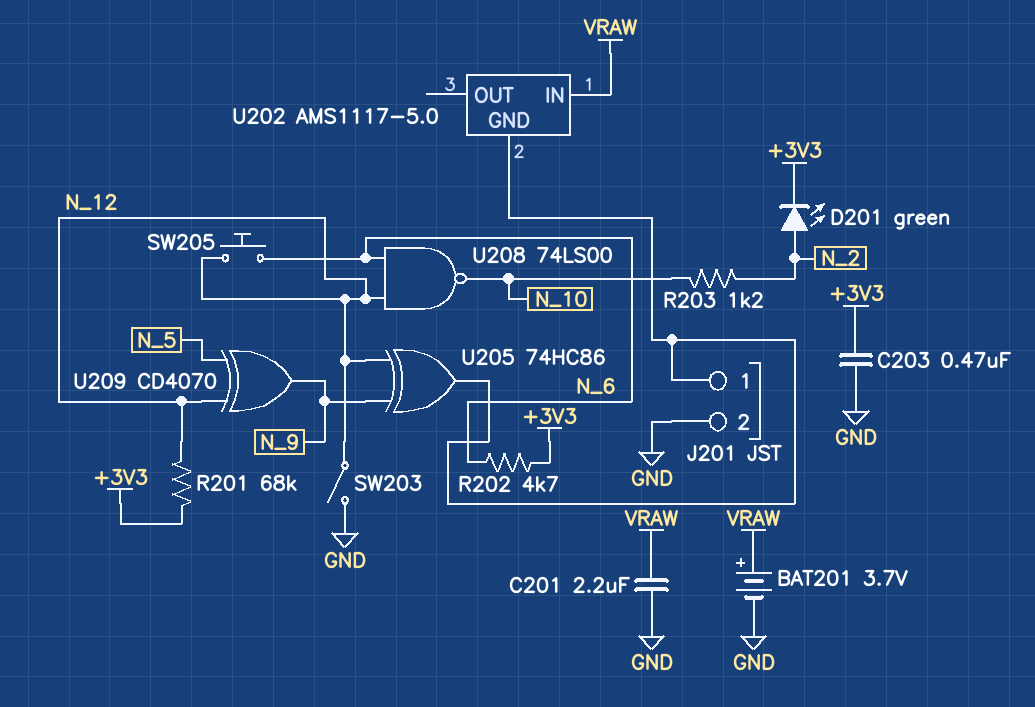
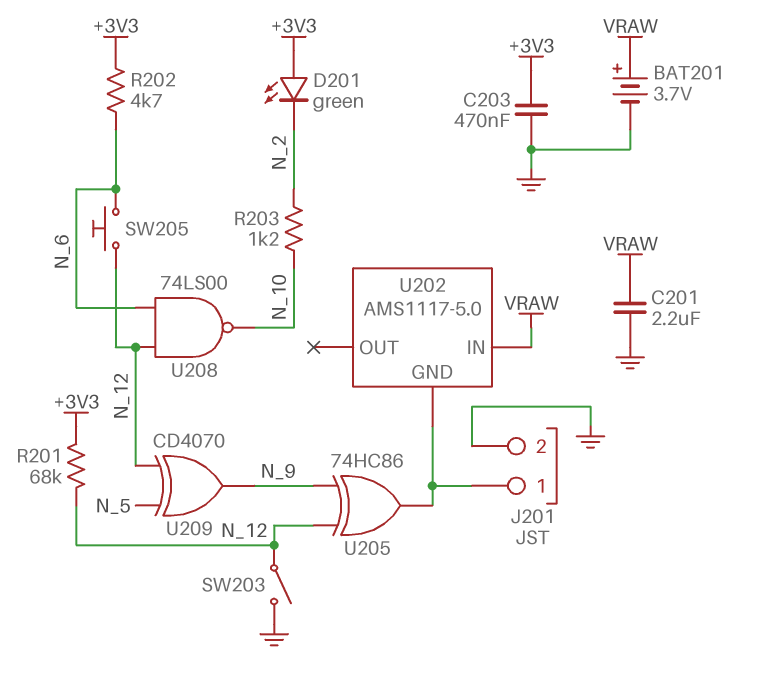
D201: LED green (A N_2, K +3V3) -> LED green (A +3V3, K N_2)

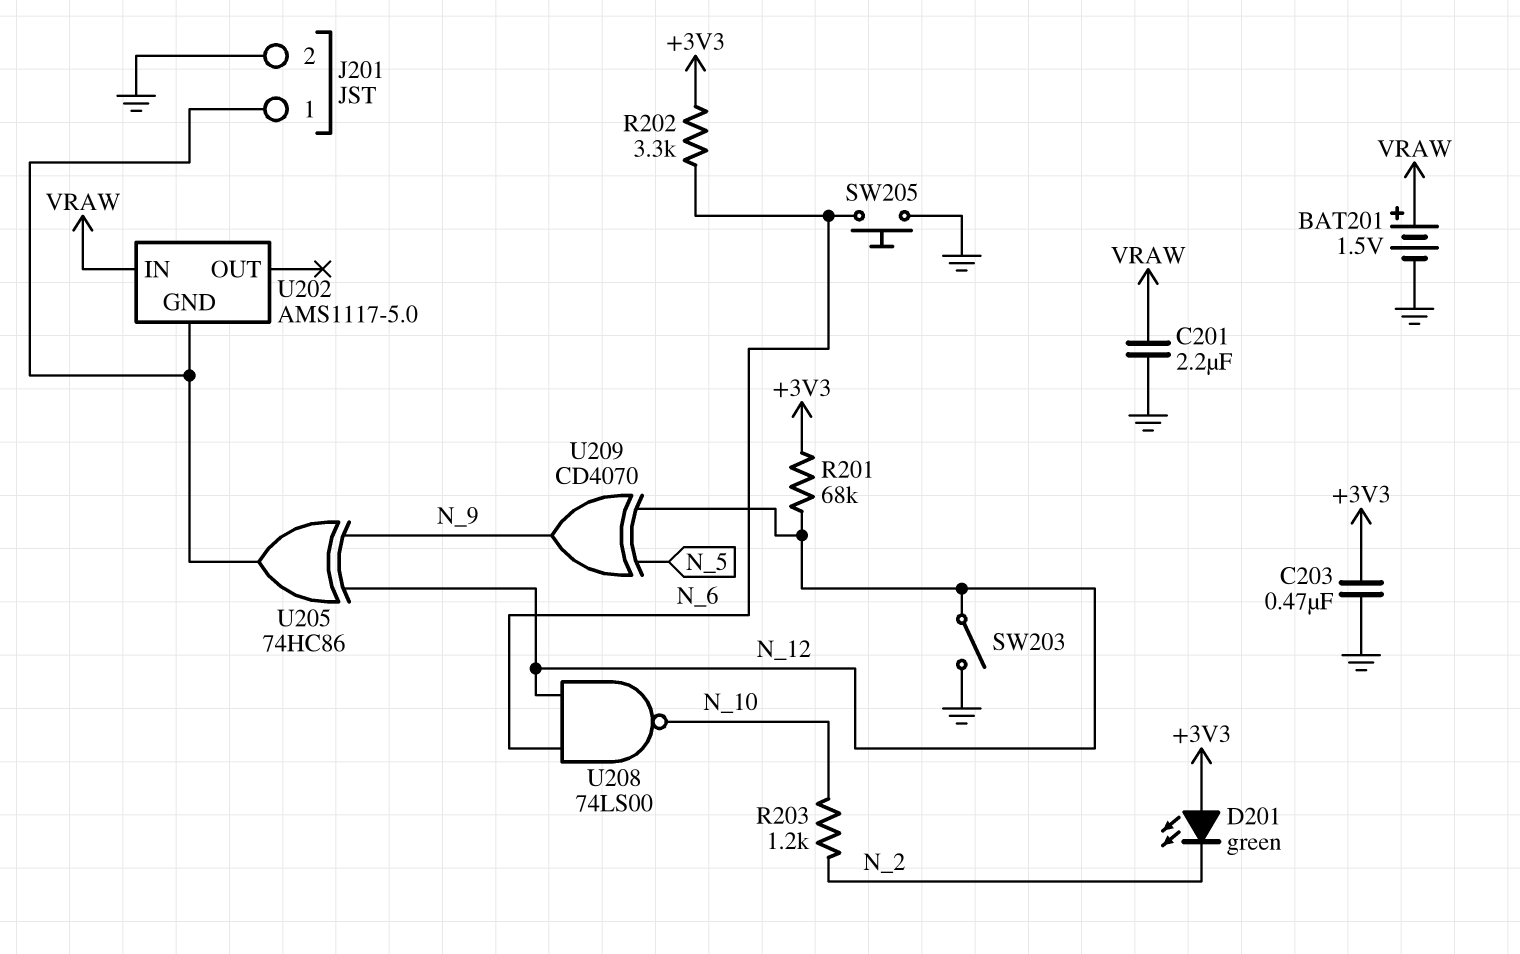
BAT201: 3.7V (plus VRAW, minus GND) -> 1.5V (plus VRAW, minus GND)
R202: 4.7k (+3V3, N_6) -> 3.3k (+3V3, N_6)
SW205: button (N_6, N_12) -> button (GND, N_6)

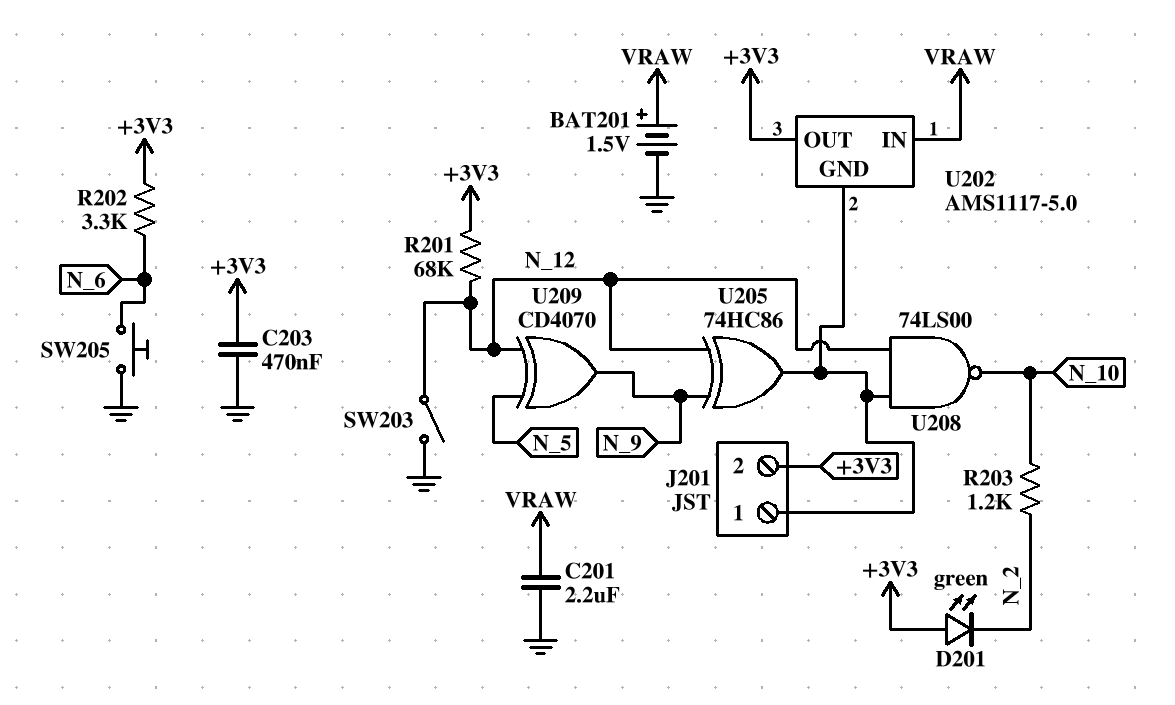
J201 pin 2: GND -> +3V3
U202 pin OUT: none -> +3V3
U208: NAND 74LS00 (in N_6, in N_12, out N_10) -> NAND 74LS00 (in J201/1, in N_12, out N_10)

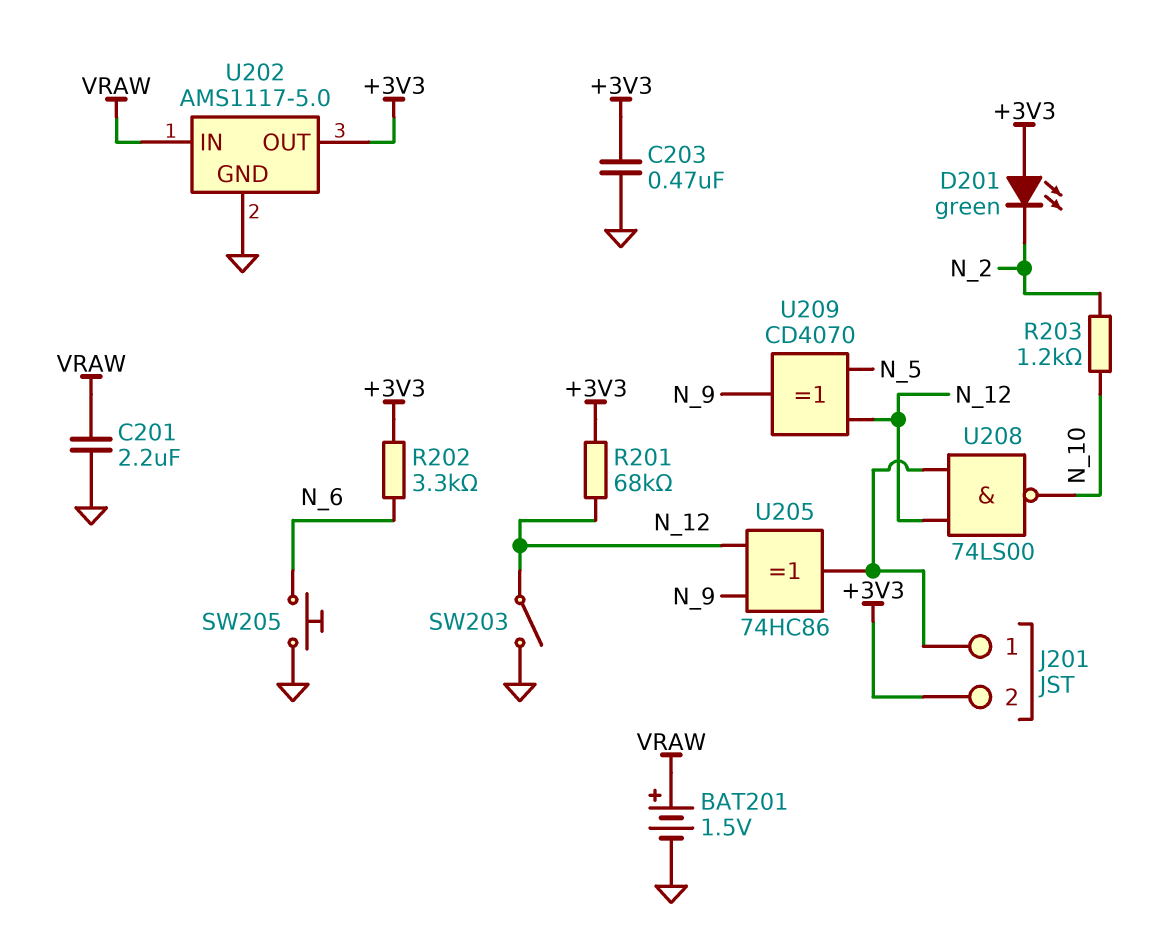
U202 pin GND: J201/1 -> GND

